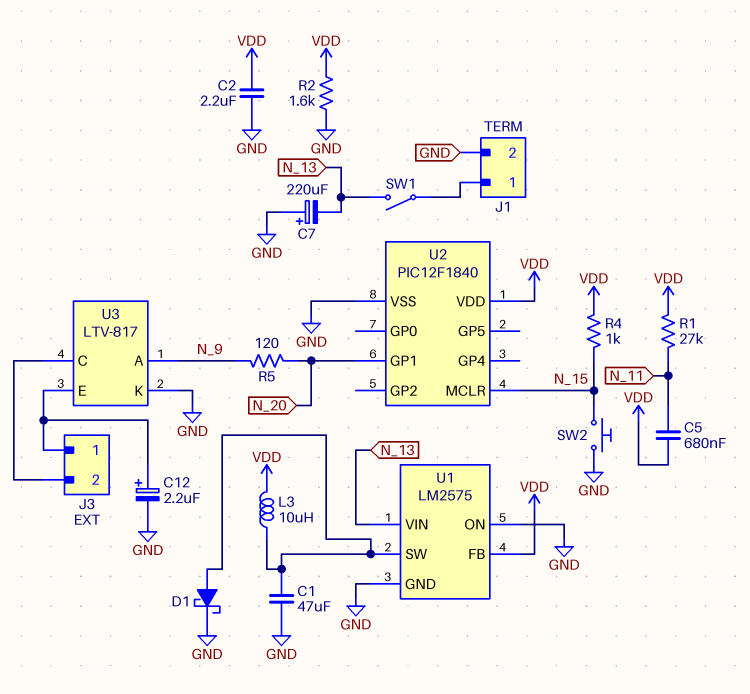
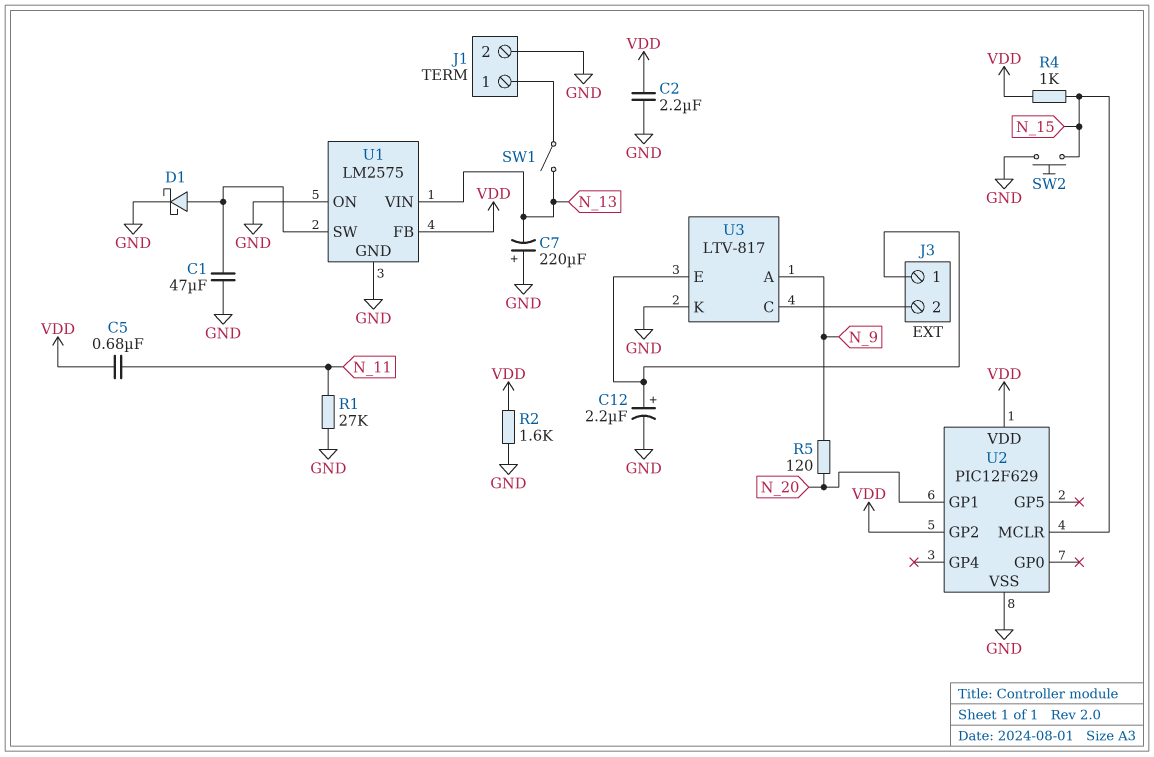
L3: 10uH (U1/SW, VDD) -> none
R1: 27k (N_11, VDD) -> 27k (GND, N_11)
U2: PIC12F1840 -> PIC12F629
U2 pin GP2: none -> VDD

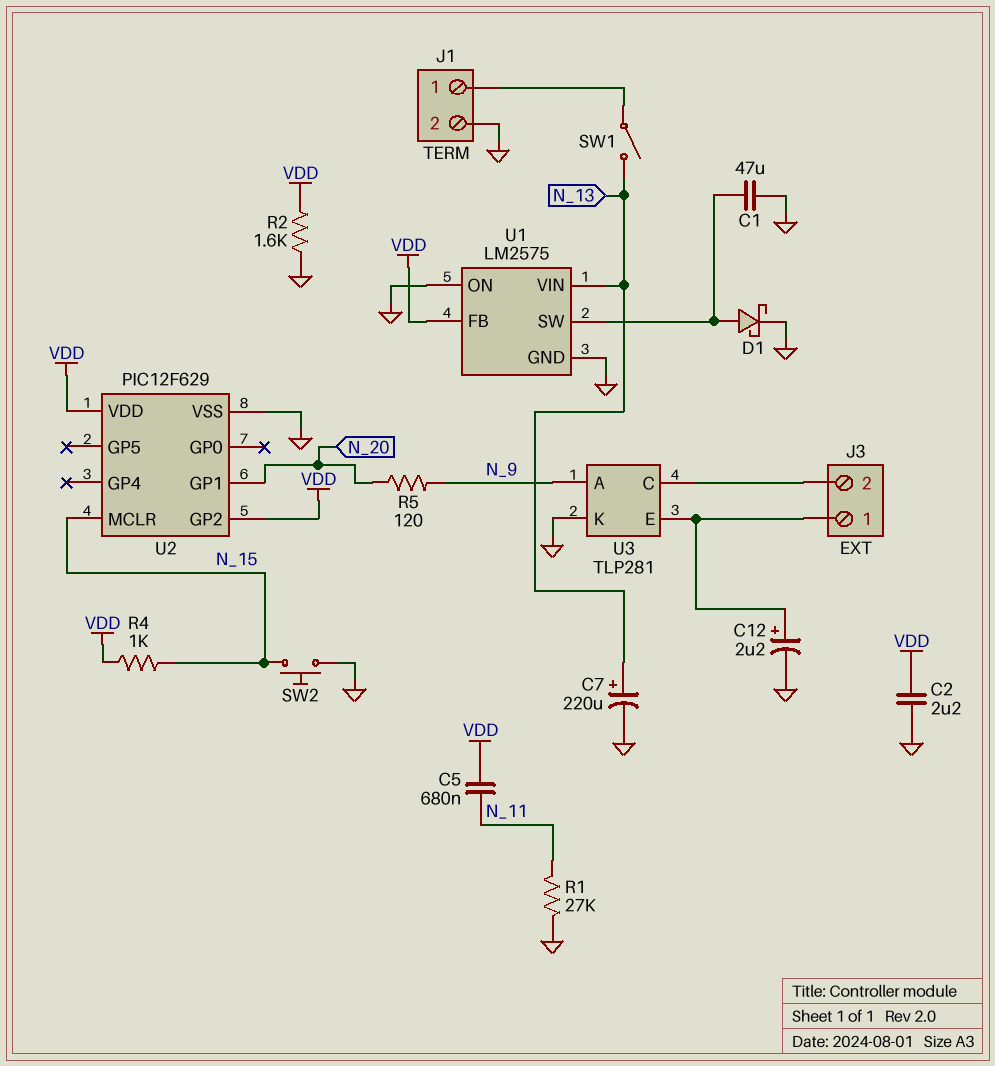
C7: 220uF (plus GND, minus N_13) -> 220uF (plus N_13, minus GND)
U3: LTV-817 -> TLP281

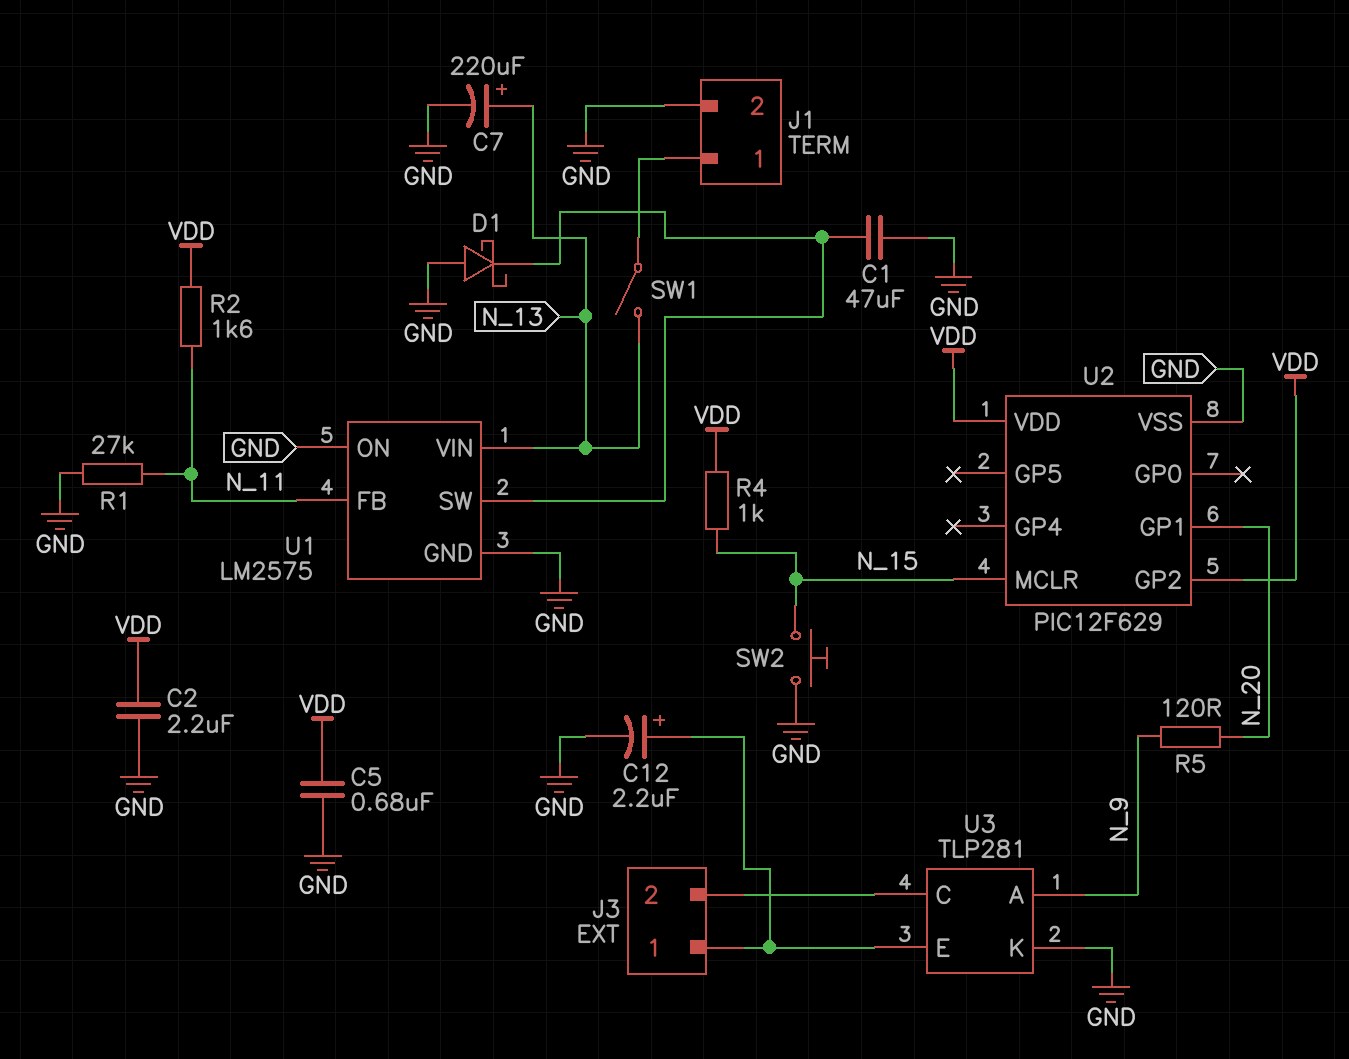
C5: 680nF (N_11, VDD) -> 680nF (GND, VDD)
D1: schottky (A U1/SW, K GND) -> schottky (A GND, K U1/SW)
R2: 1.6k (GND, VDD) -> 1.6k (N_11, VDD)
U1 pin FB: VDD -> N_11

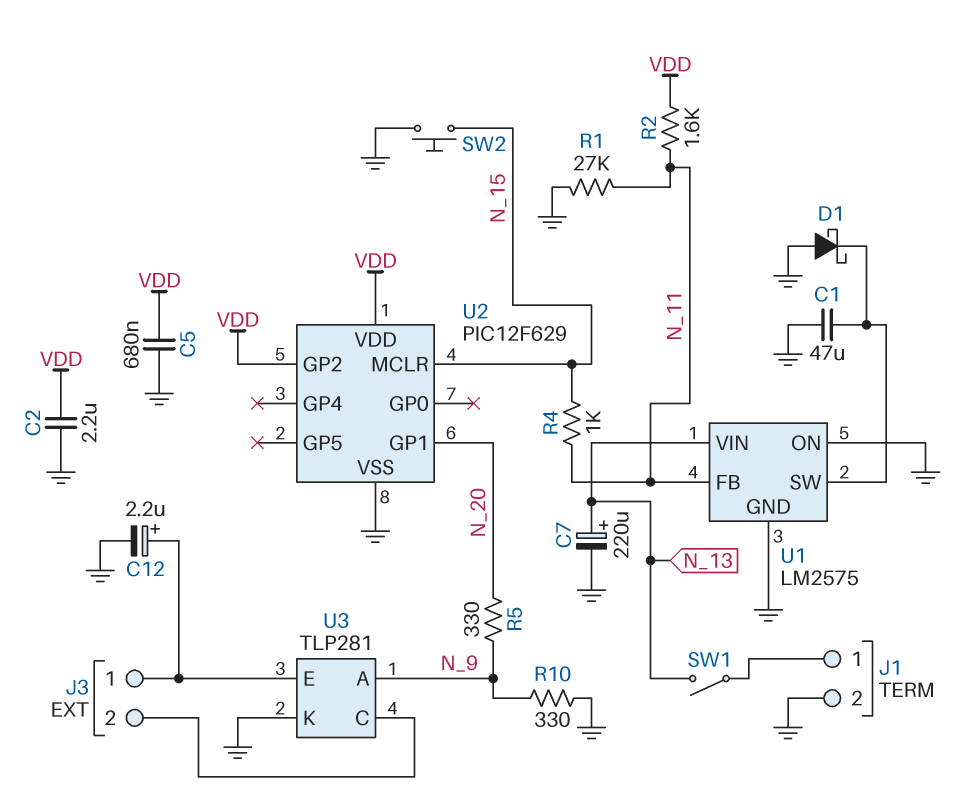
R4: 1k (N_15, VDD) -> 1k (N_11, N_15)
R5: 120 (N_9, N_20) -> 330 (N_9, N_20)
R10: none -> 330 (GND, N_9)

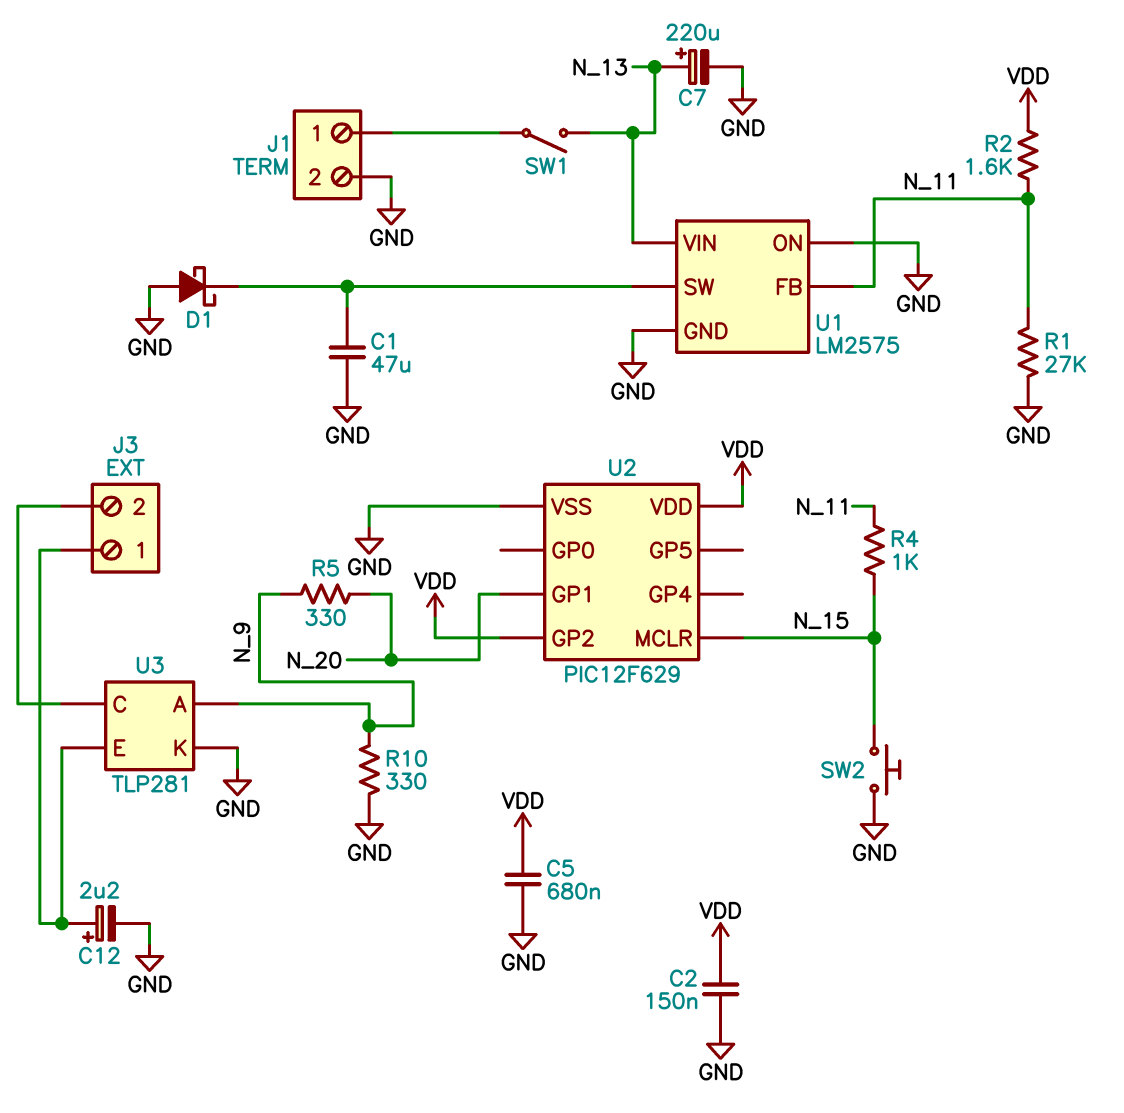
C2: 2.2uF (GND, VDD) -> 150nF (GND, VDD)

